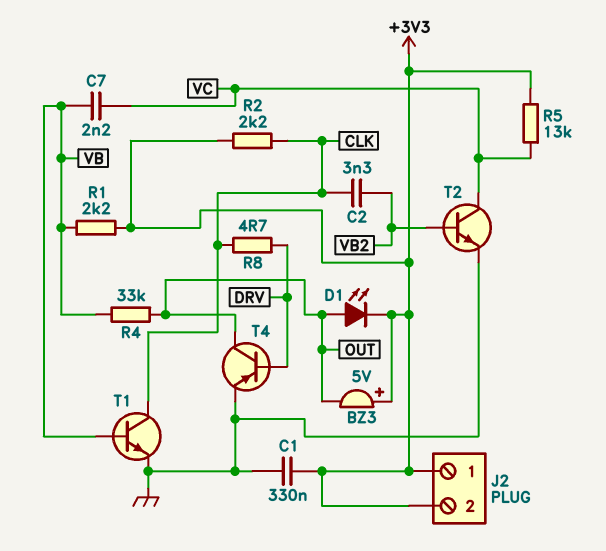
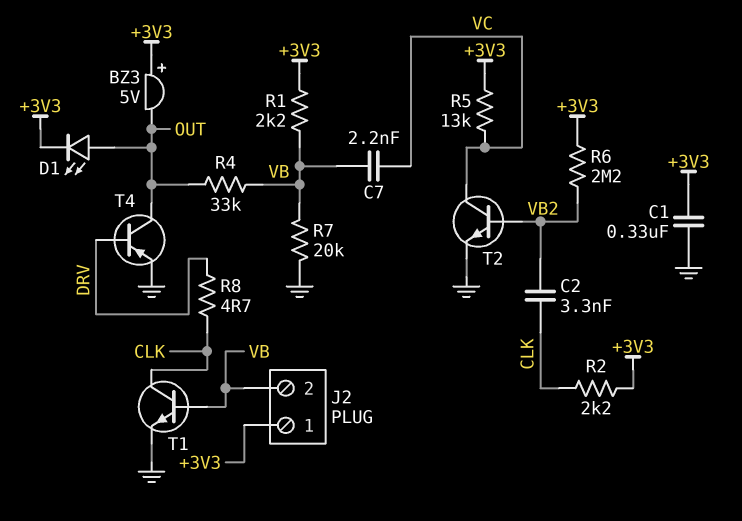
J2 pin 2: +3V3 -> VB
R6: none -> 2.2M (+3V3, VB2)
R7: none -> 20k (GND, VB)

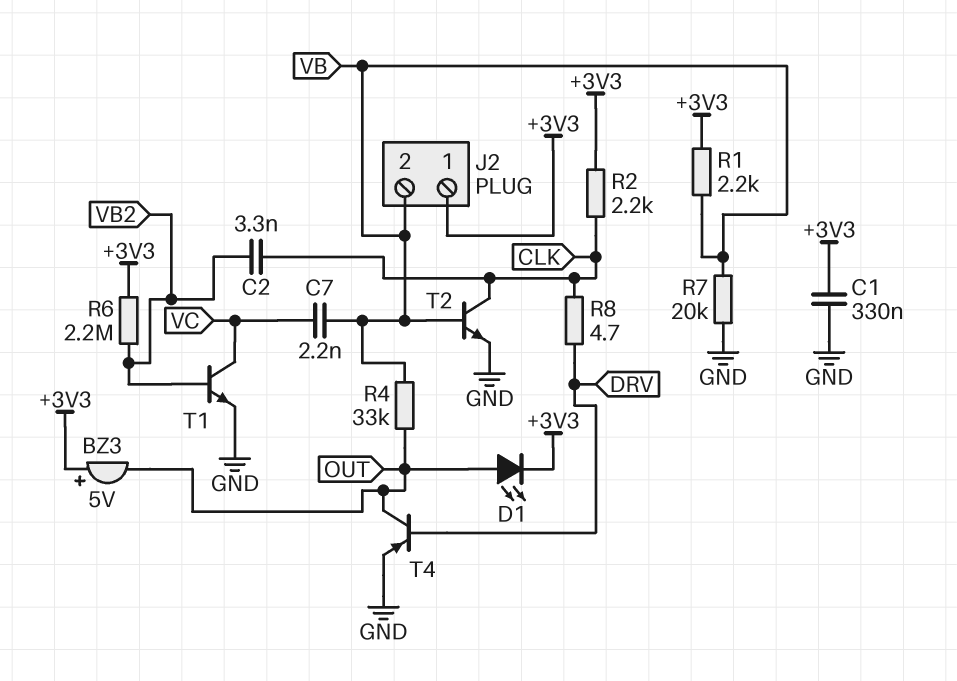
R5: 13k (+3V3, VC) -> none
T1: NPN (B VB, C CLK, E GND) -> NPN (B VB2, C VC, E GND)
T2: NPN (B VB2, C VC, E GND) -> NPN (B VB, C CLK, E GND)

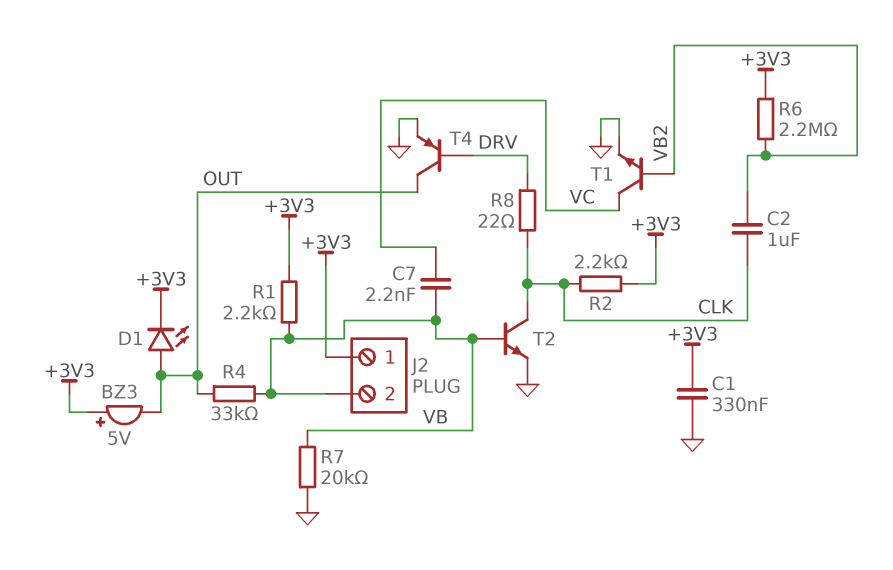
C2: 3.3nF (CLK, VB2) -> 1uF (CLK, VB2)
R8: 4.7 (CLK, DRV) -> 22 (CLK, DRV)

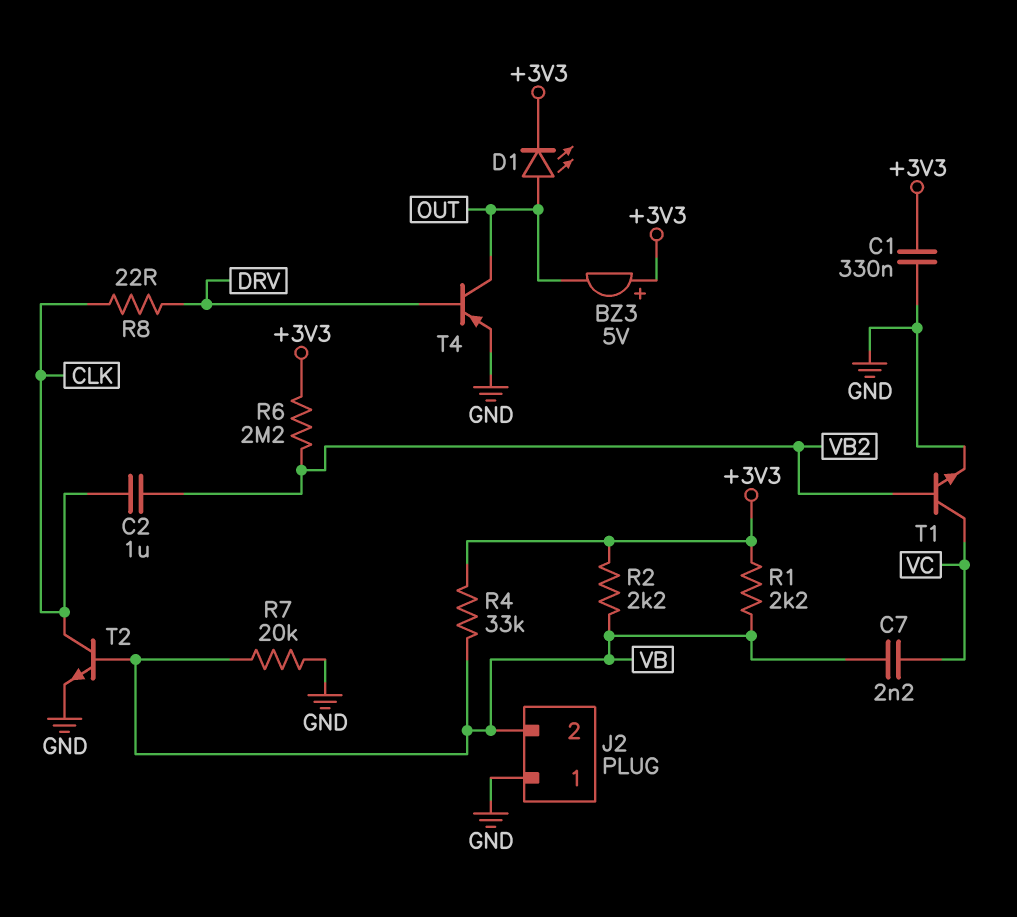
J2 pin 1: +3V3 -> GND
R2: 2.2k (+3V3, CLK) -> 2.2k (+3V3, VB)
R4: 33k (OUT, VB) -> 33k (+3V3, VB)

